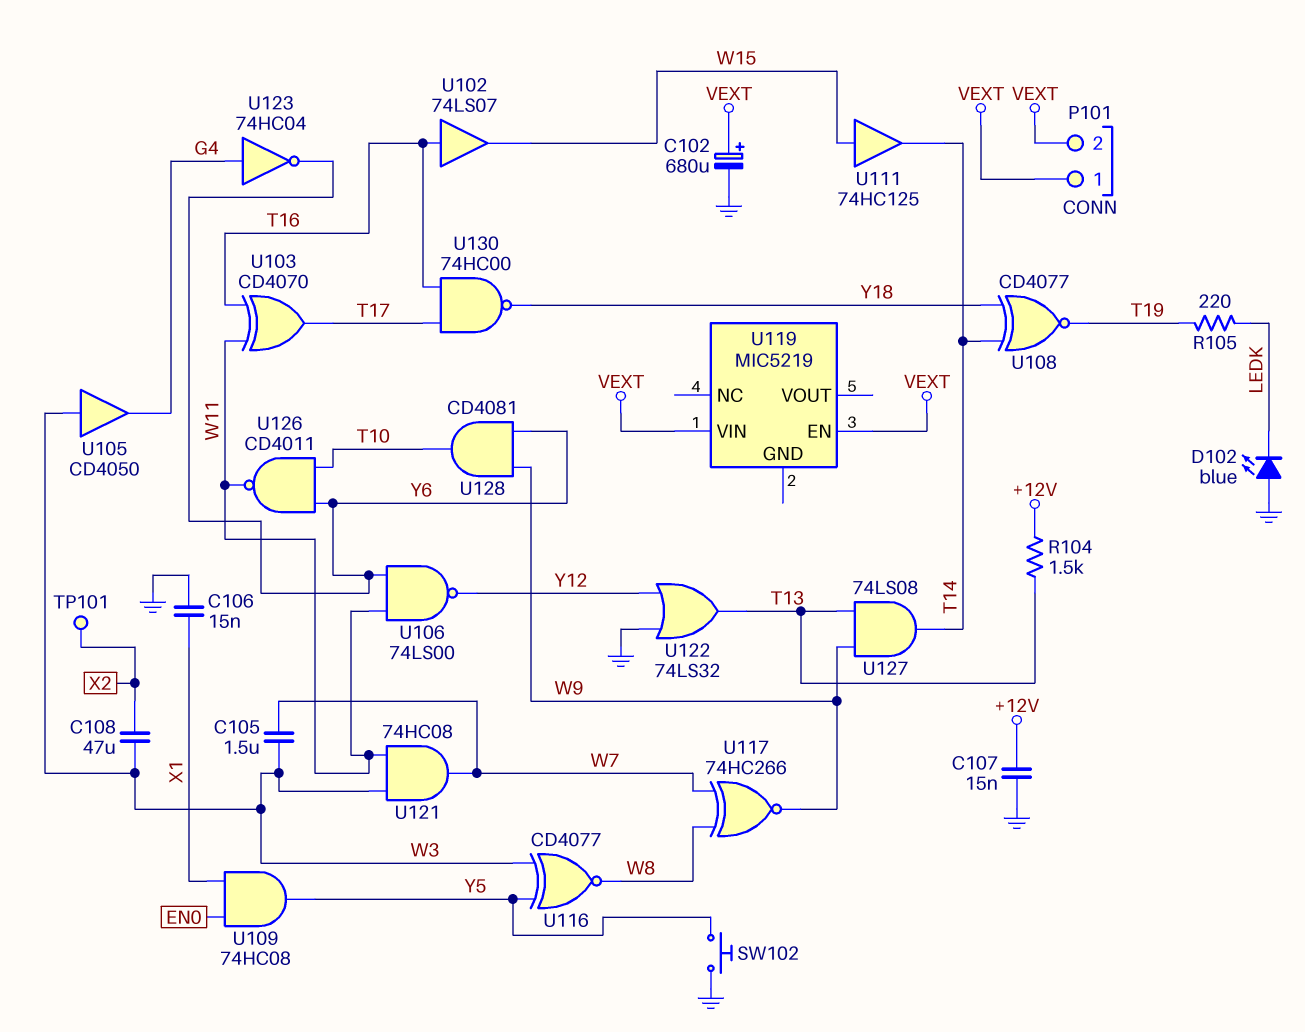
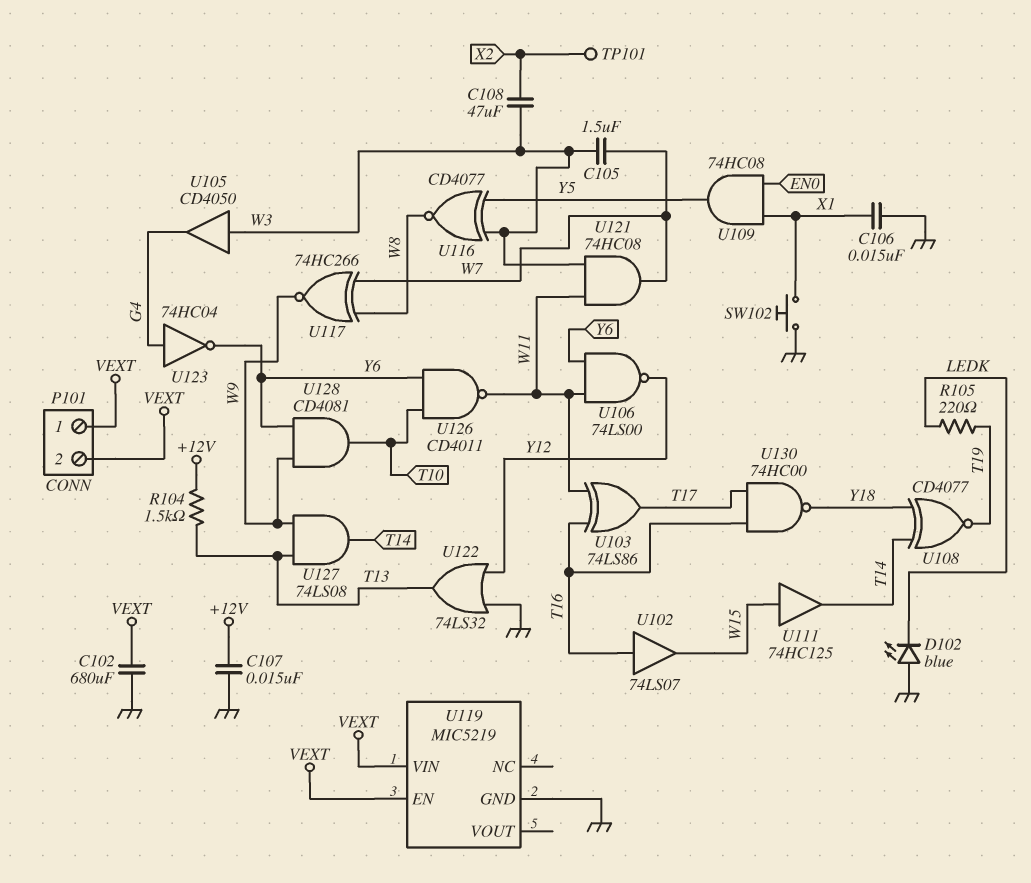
C102: 680uF (plus VEXT, minus GND) -> 680uF (GND, VEXT)
SW102: button (GND, Y5) -> button (GND, X1)
U103: XOR CD4070 (in T16, in W11, out T17) -> XOR 74LS86 (in T16, in W11, out T17)
U119 pin GND: none -> GND

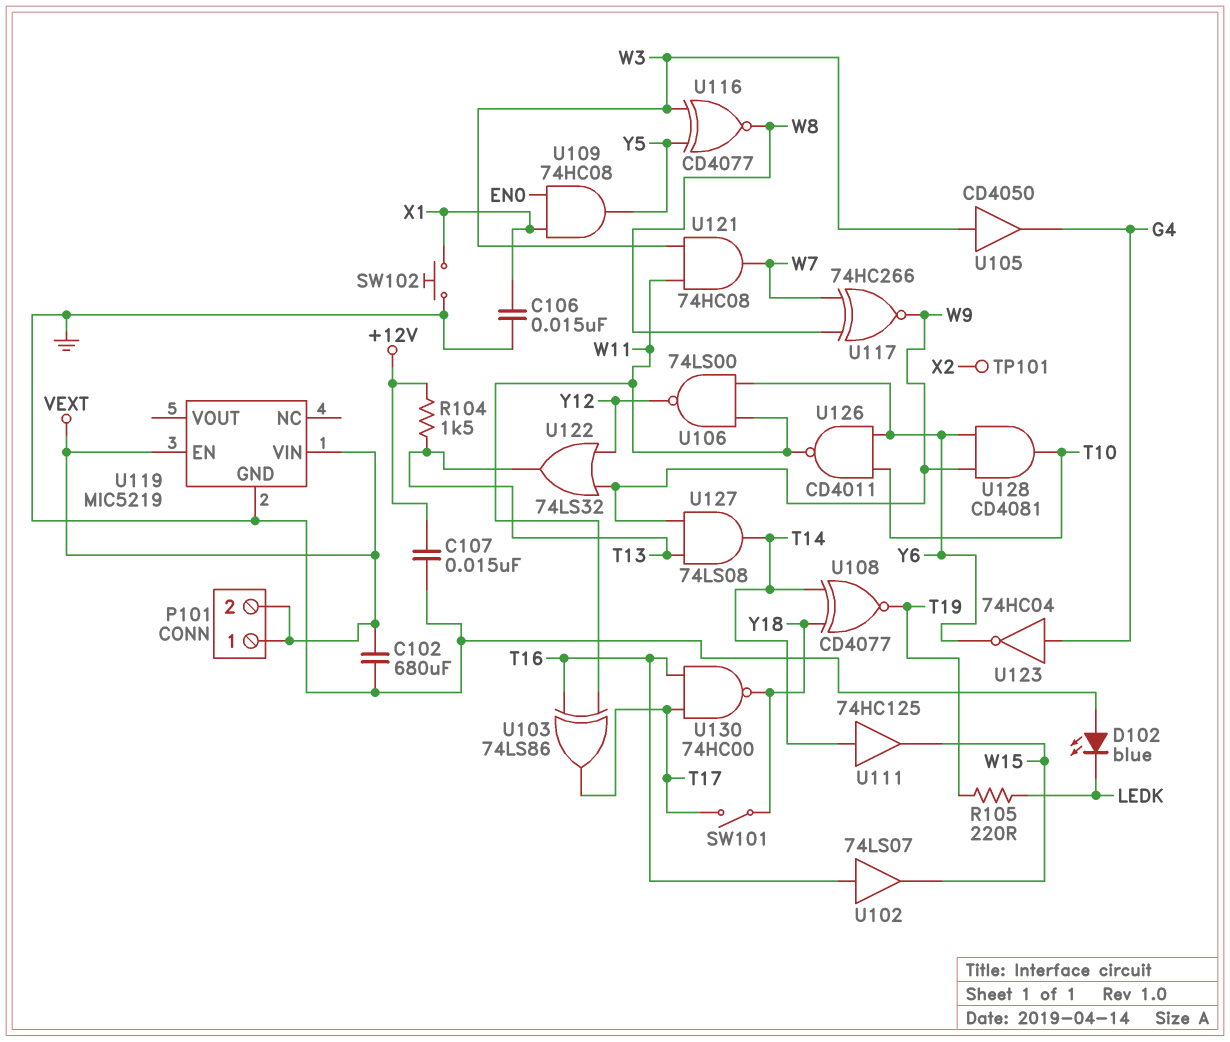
C105: 1.5uF (W3, W7) -> none
C108: 47uF (W3, X2) -> none
SW101: none -> switch (T17, Y18)
U111: buffer 74HC125 (in W15, out T14) -> buffer 74HC125 (in T14, out W15)
U122: OR 74LS32 (in GND, in Y12, out T13) -> OR 74LS32 (in W9, in Y12, out T13)

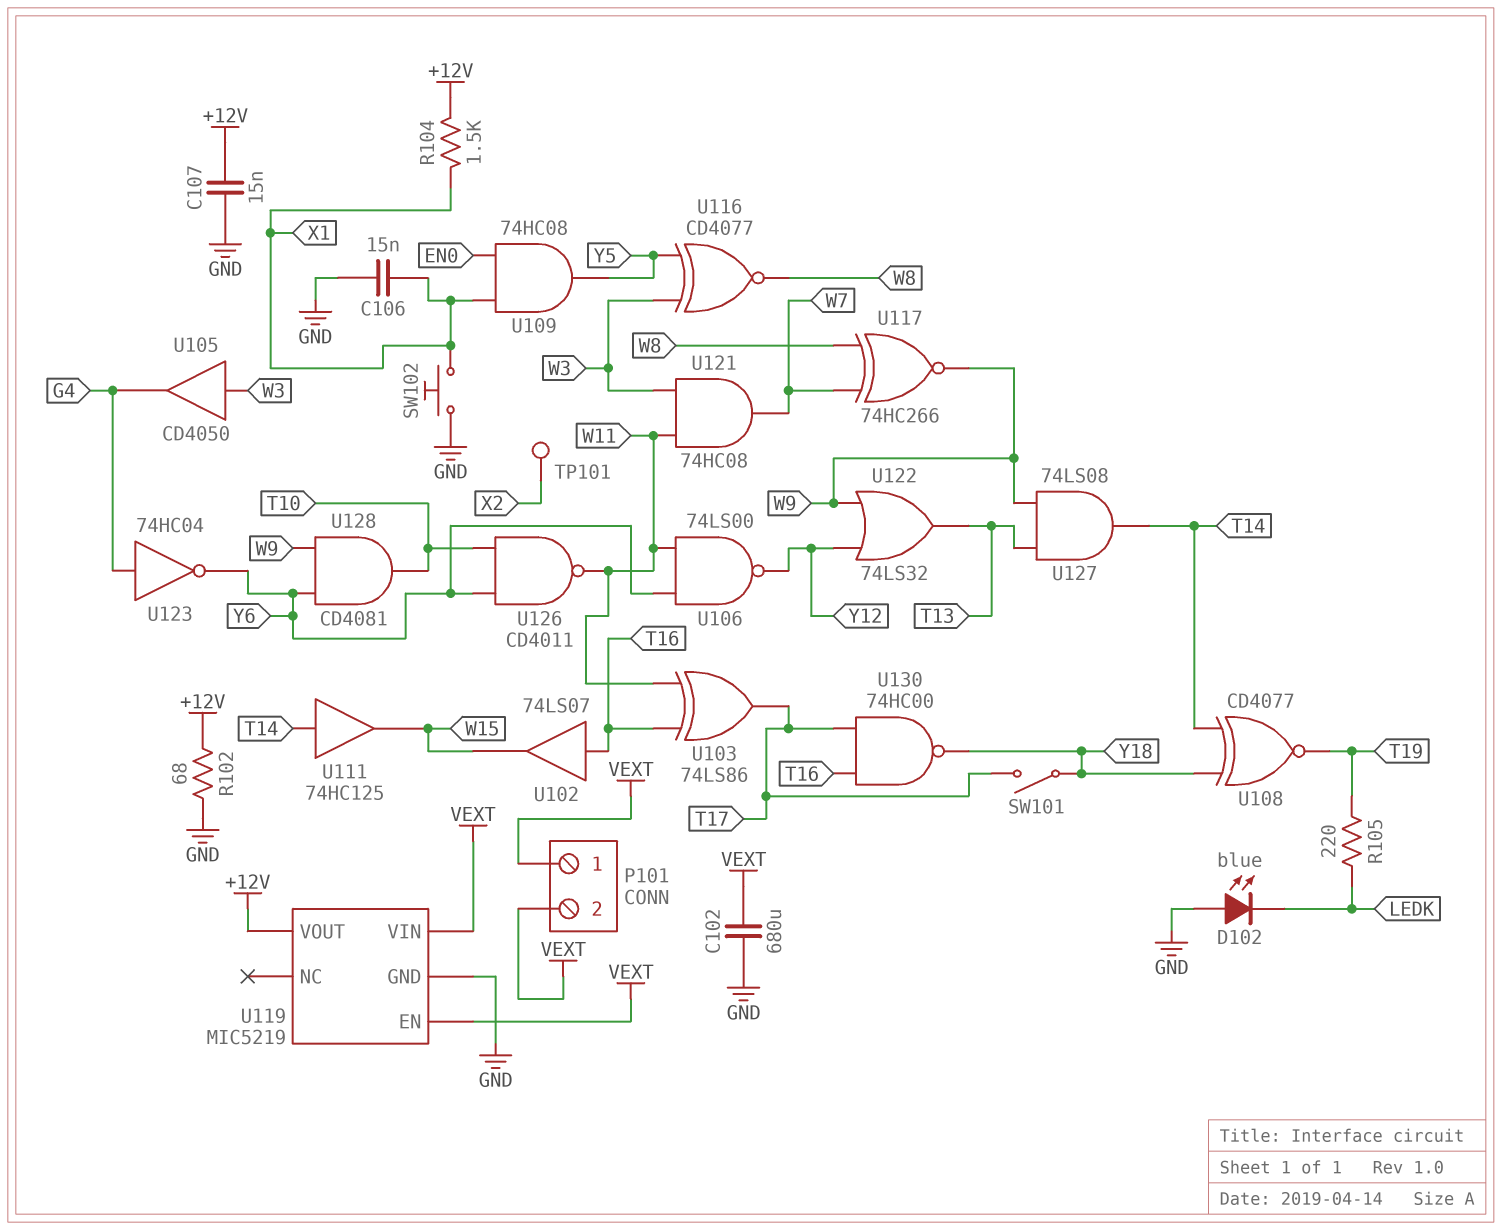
R102: none -> 68 (+12V, GND)
R104: 1.5k (+12V, T13) -> 1.5k (+12V, X1)
U119 pin VOUT: none -> +12V

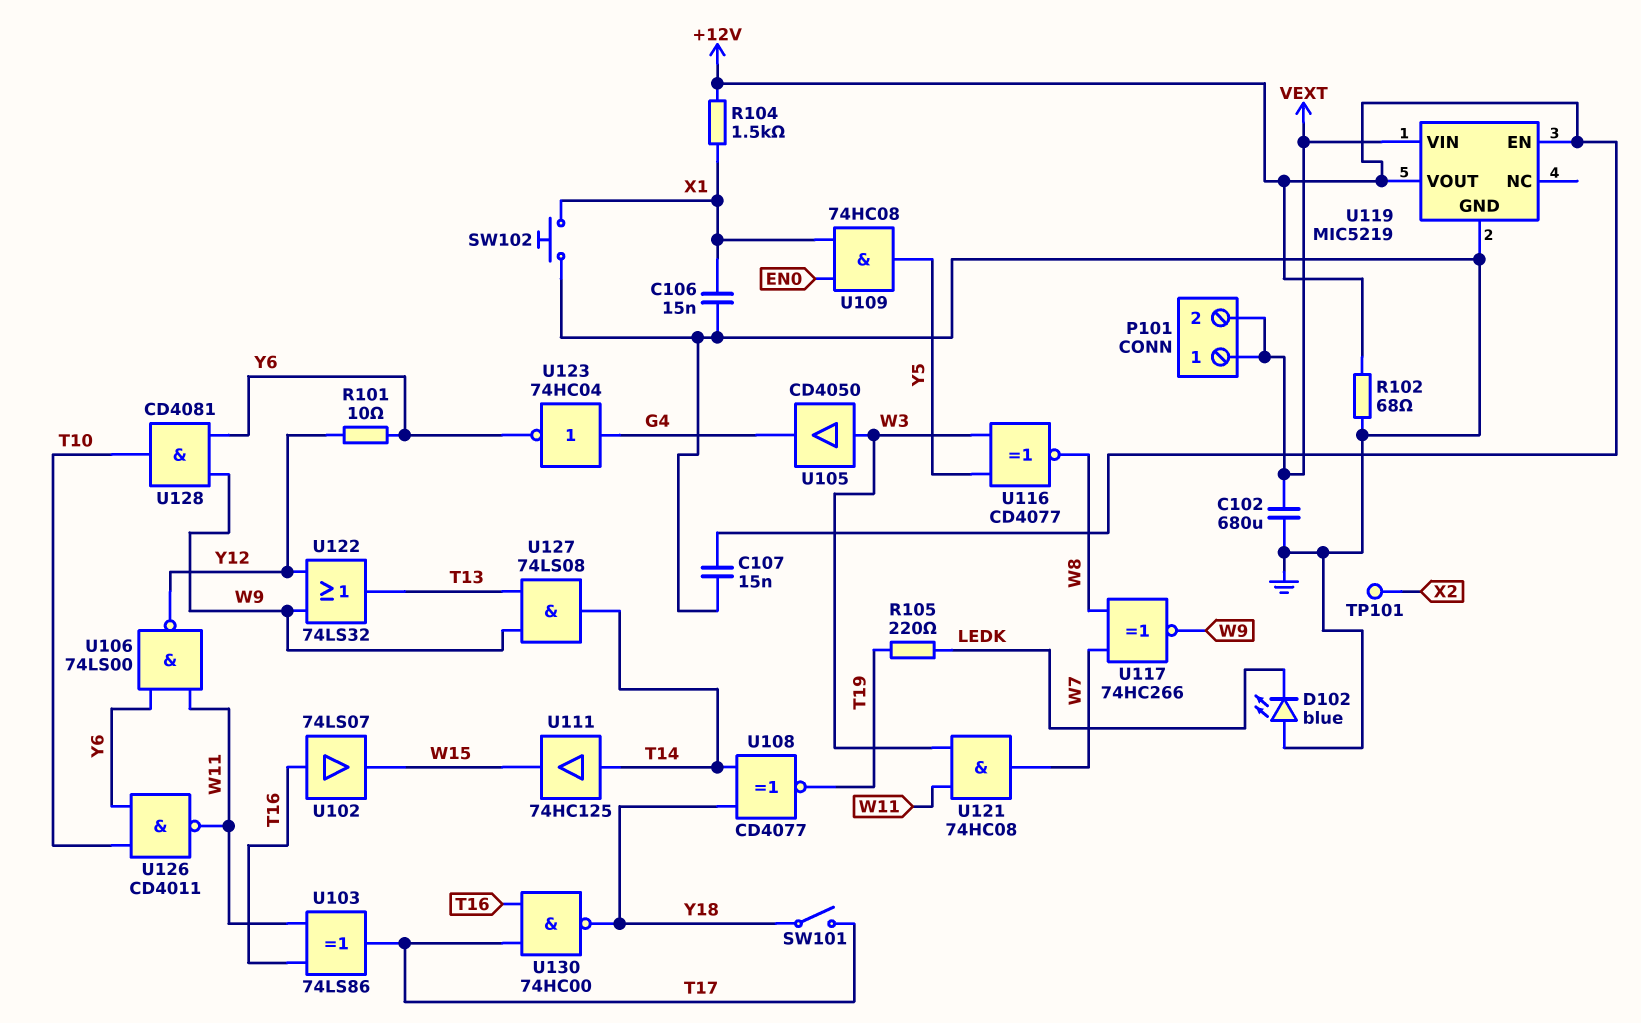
R101: none -> 10 (Y6, Y12)
U119 pin EN: VEXT -> +12V

